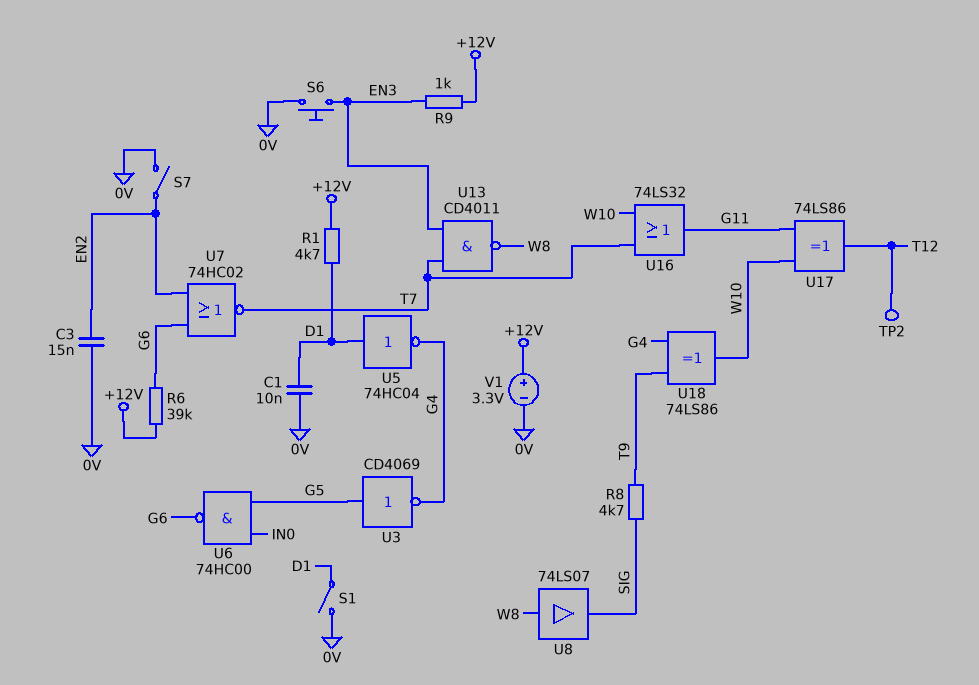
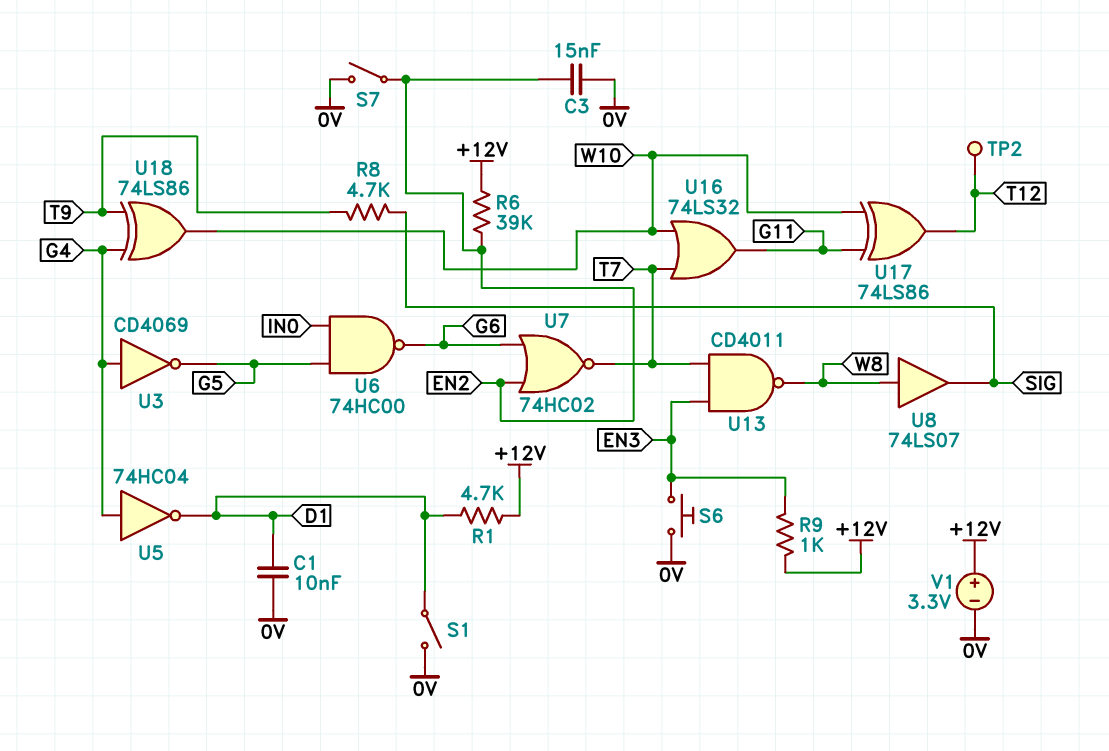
R6: 39k (+12V, G6) -> 39k (+12V, EN2)
U3: NOT CD4069 (in G5, out G4) -> NOT CD4069 (in G4, out G5)
U5: NOT 74HC04 (in D1, out G4) -> NOT 74HC04 (in G4, out D1)

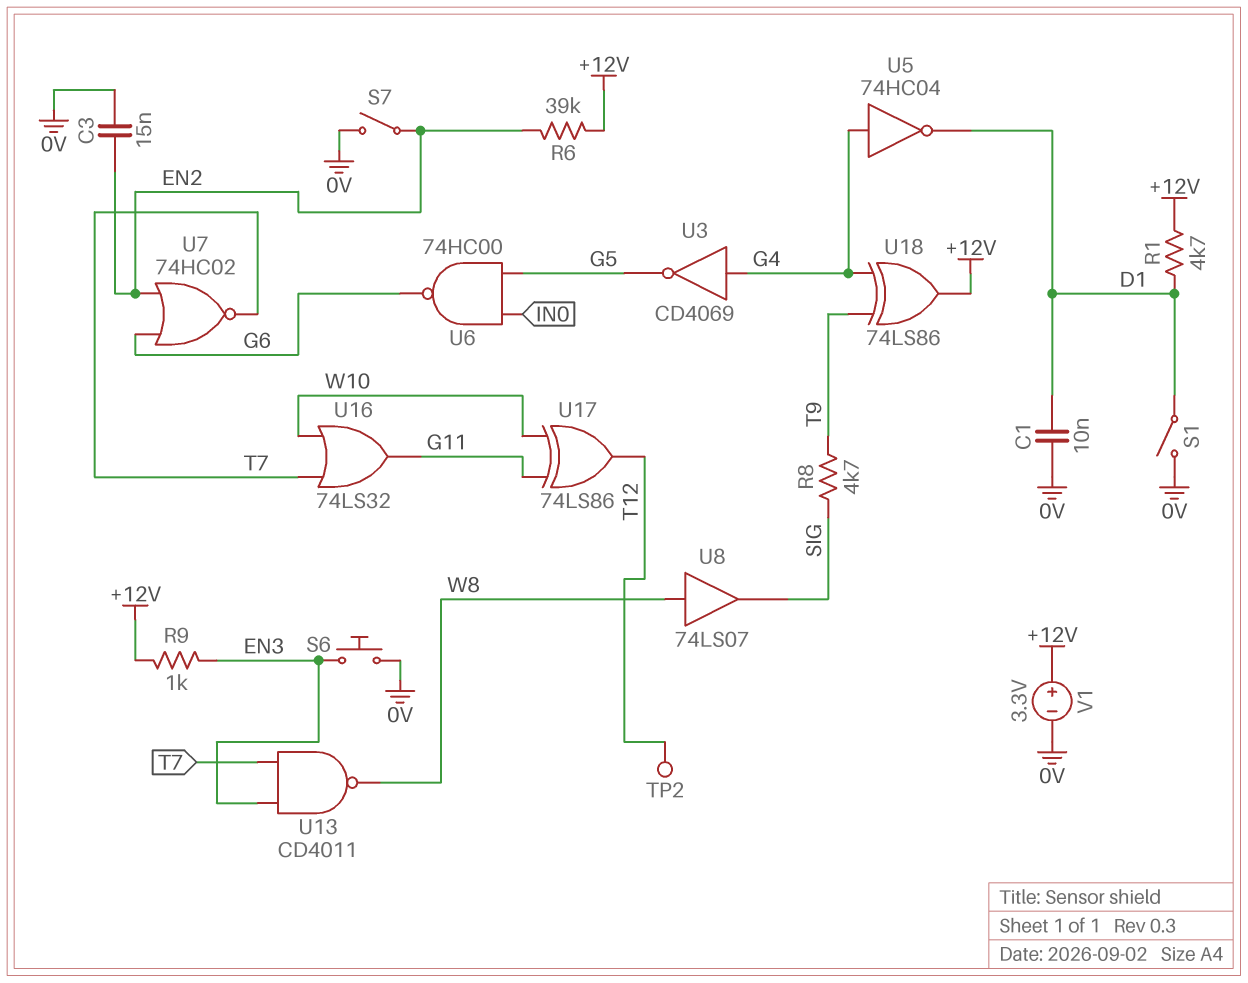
U18: XOR 74LS86 (in G4, in T9, out W10) -> XOR 74LS86 (in G4, in T9, out +12V)

